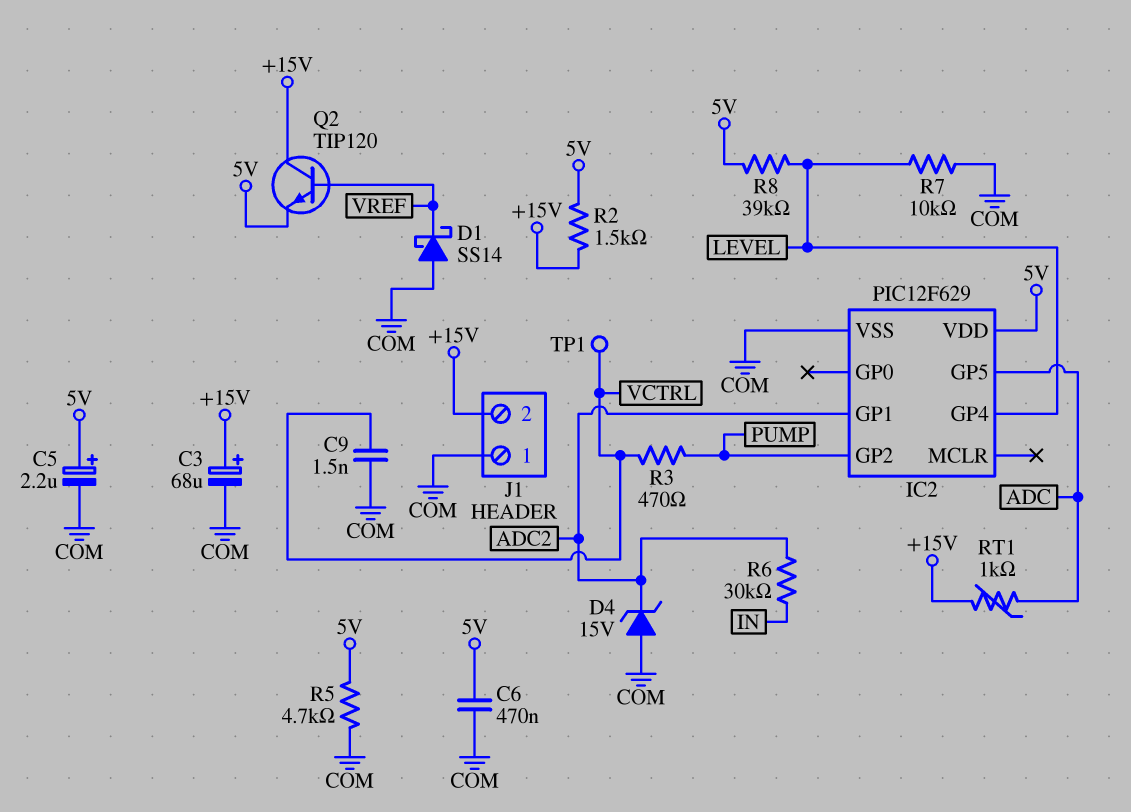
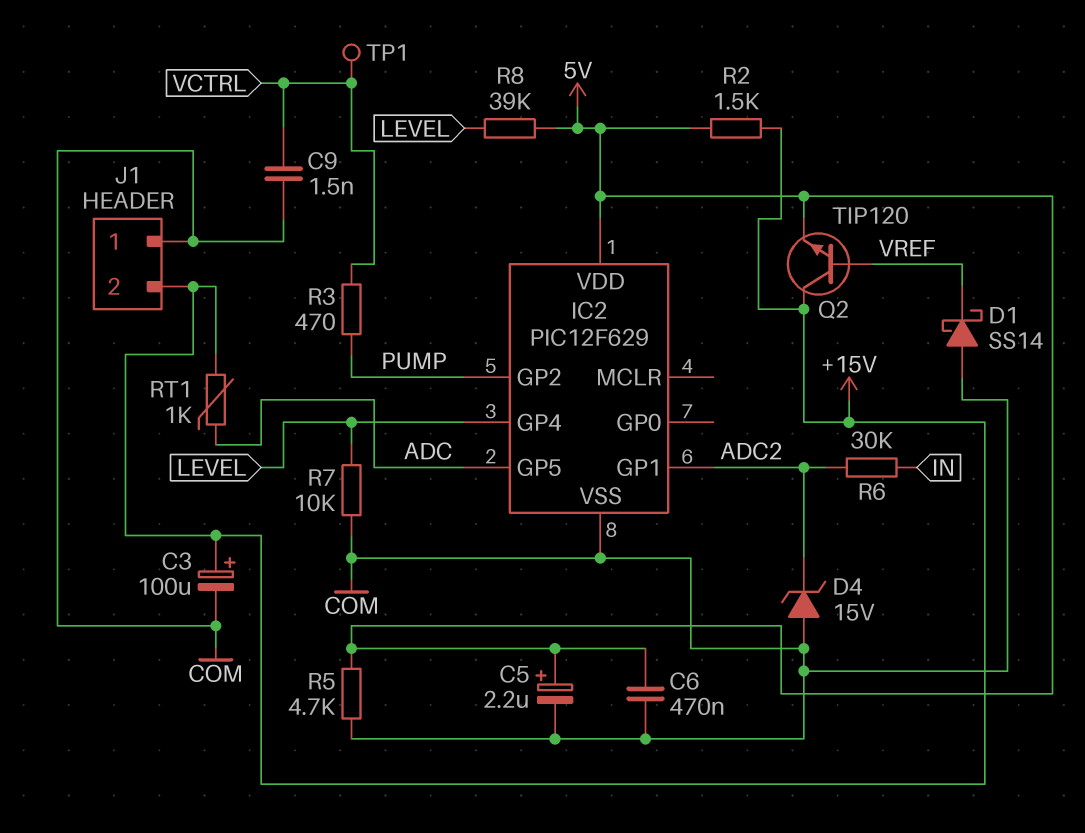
C3: 68uF (plus +15V, minus COM) -> 100uF (plus +15V, minus COM)

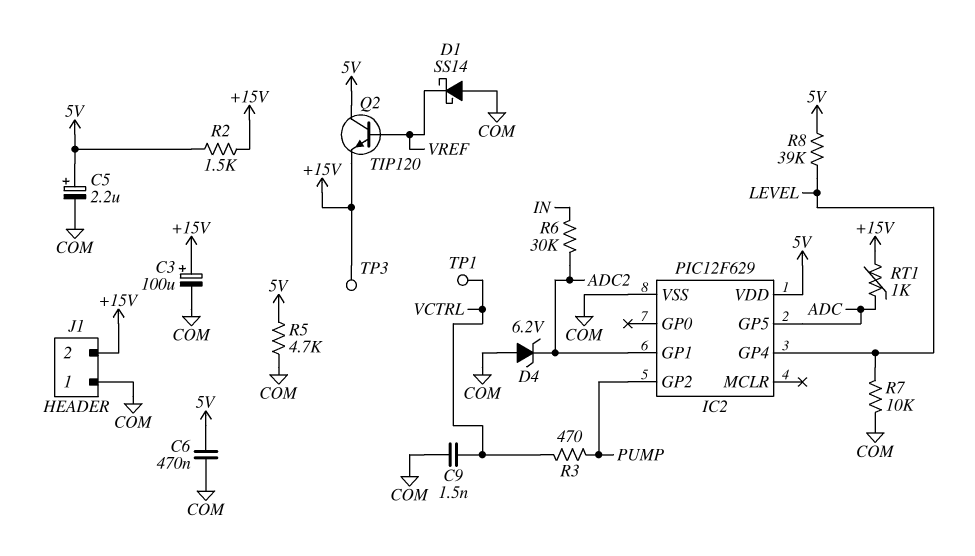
D4: zener 15V (A COM, K ADC2) -> zener 6.2V (A COM, K ADC2)
Q2: NPN TIP120 (B VREF, C +15V, E 5V) -> NPN TIP120 (B VREF, C 5V, E +15V)
TP3: none -> test point (+15V)

